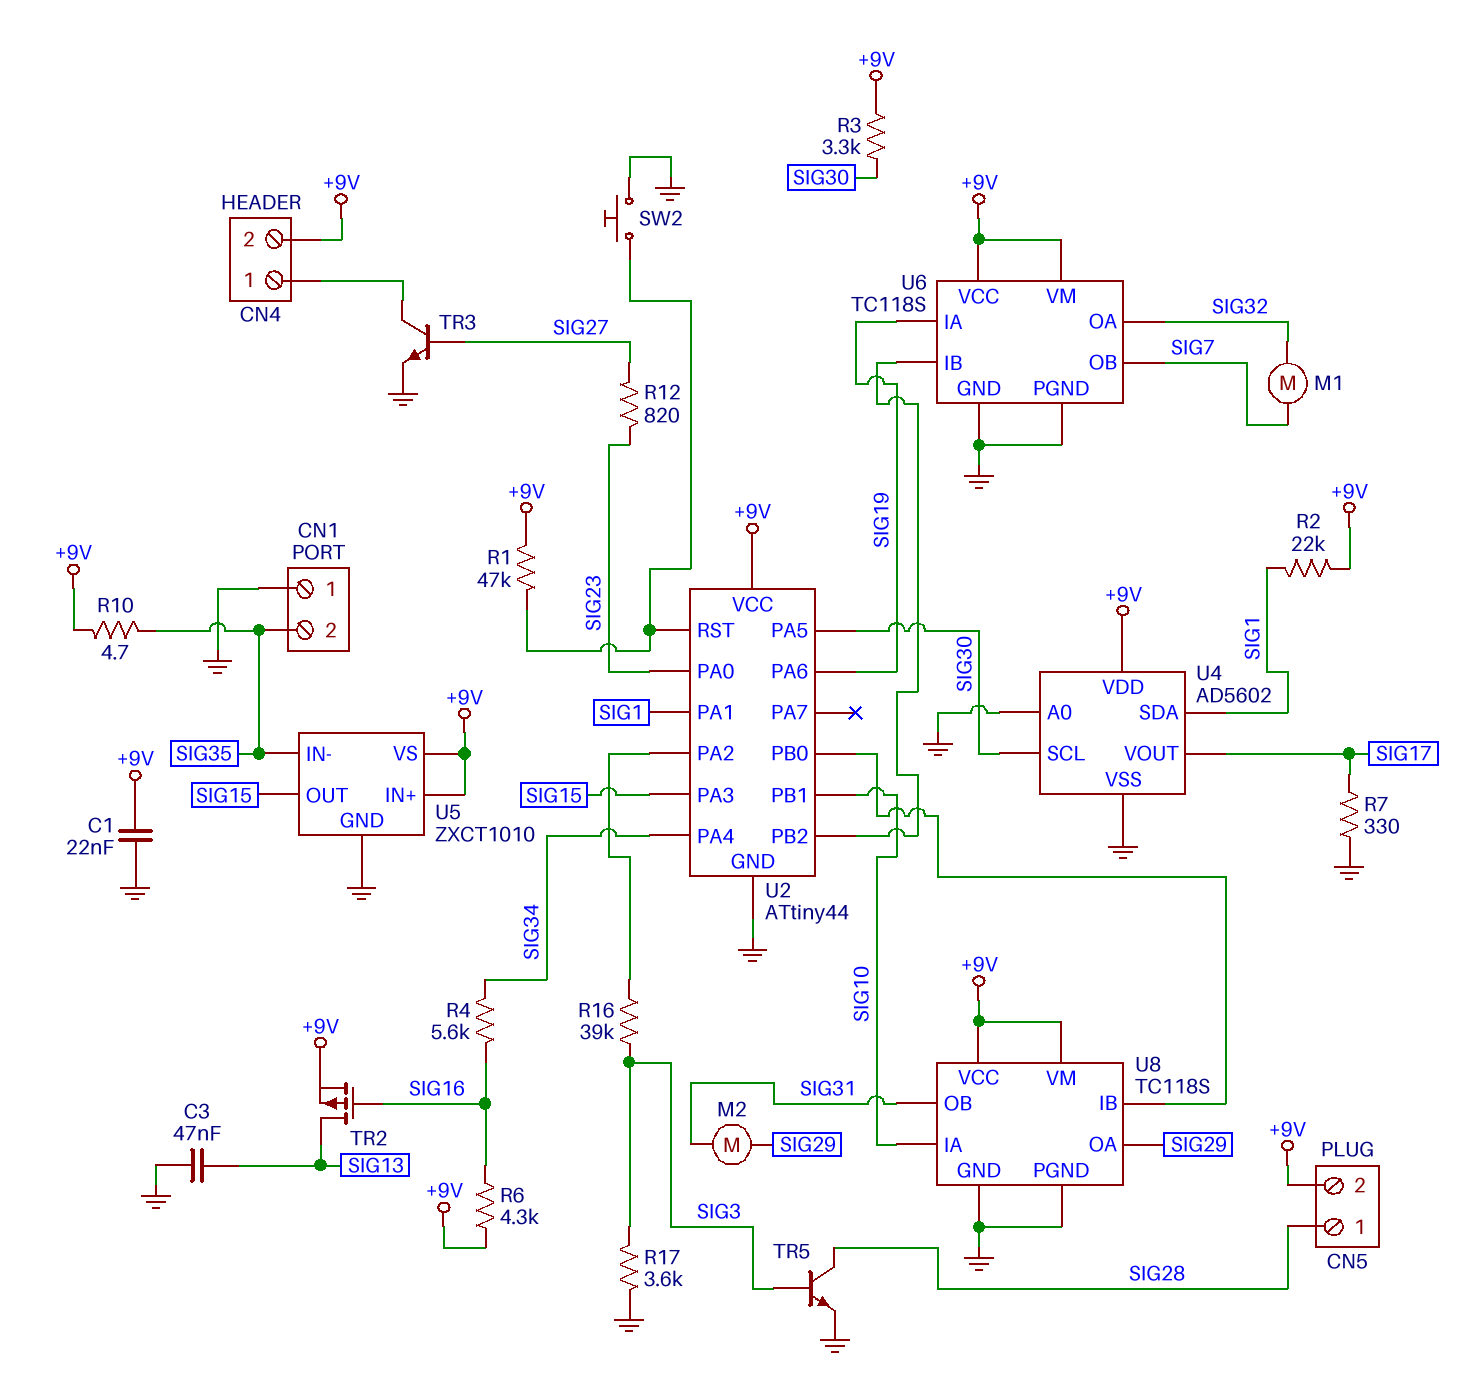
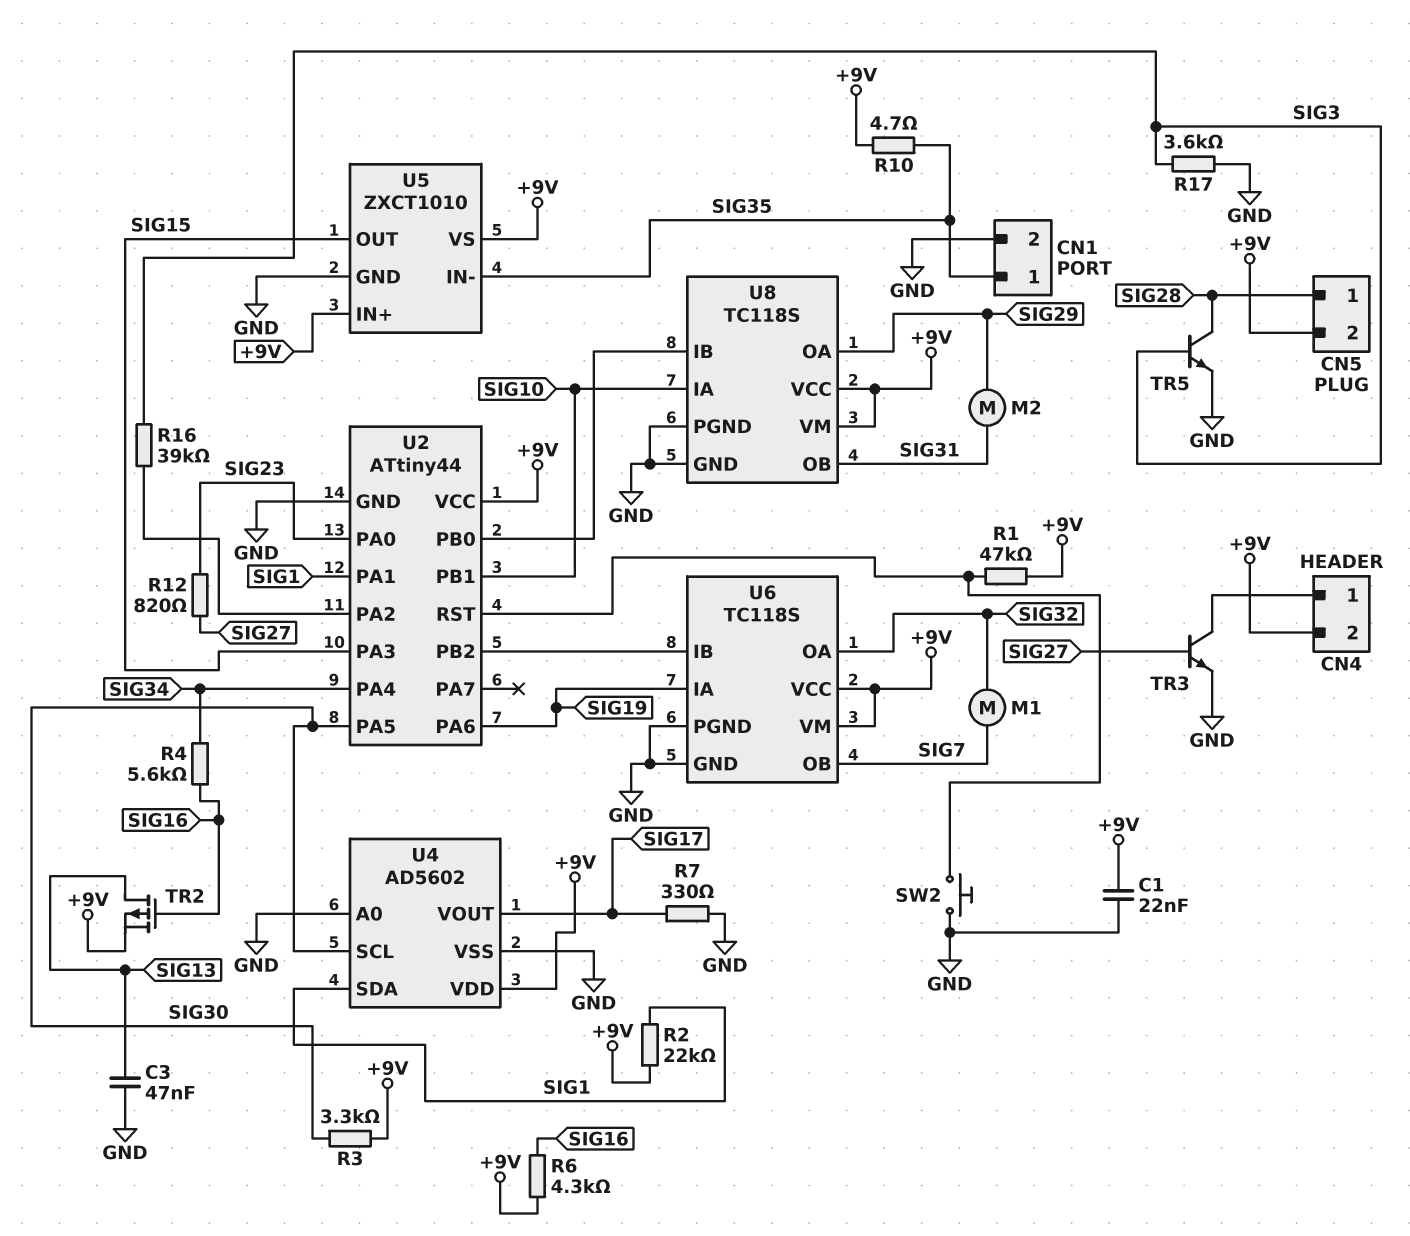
CN1 pin 1: GND -> SIG35
CN1 pin 2: SIG35 -> GND

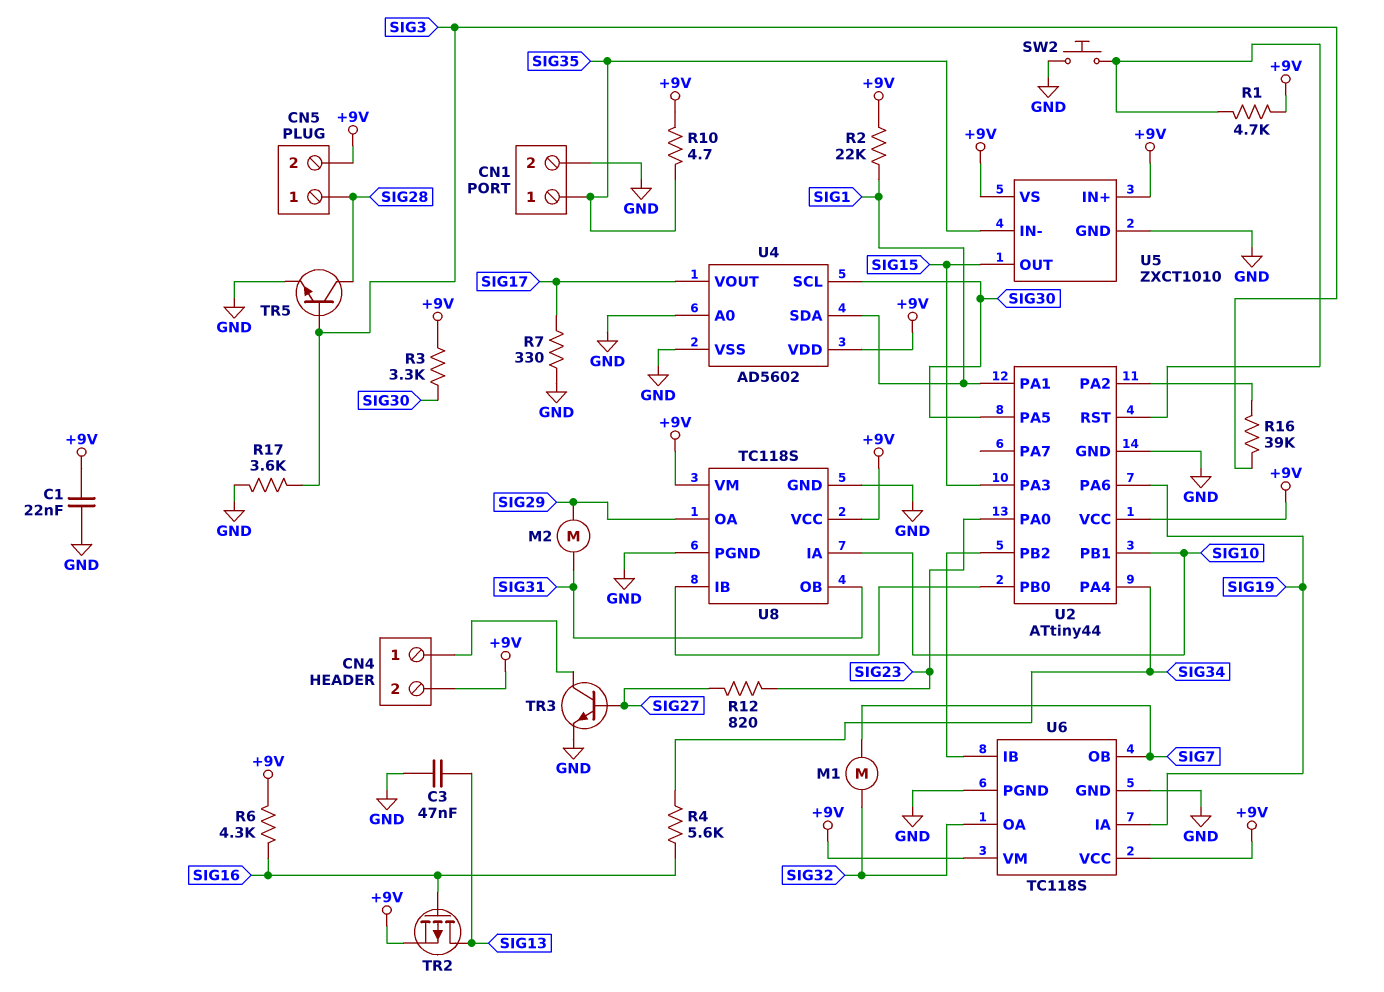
R1: 47k (+9V, U2/RST) -> 4.7k (+9V, U2/RST)

